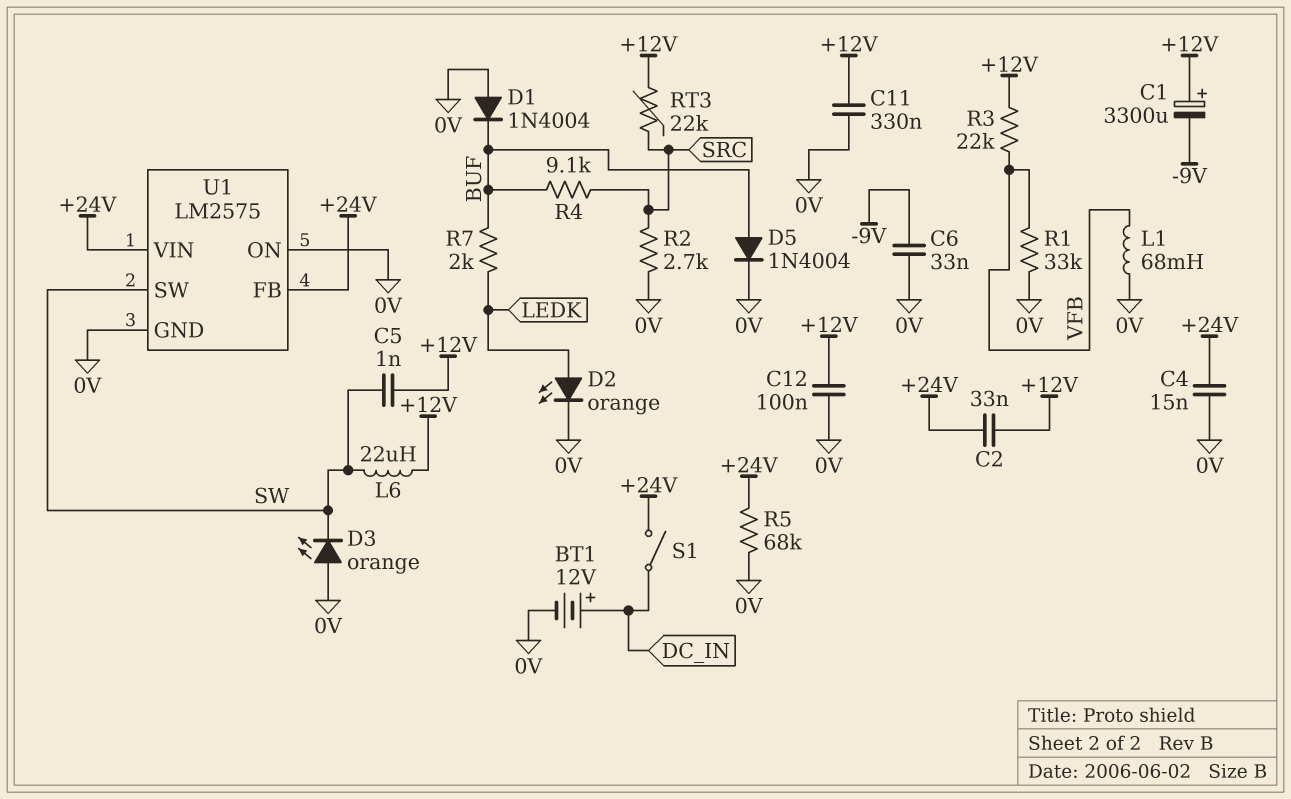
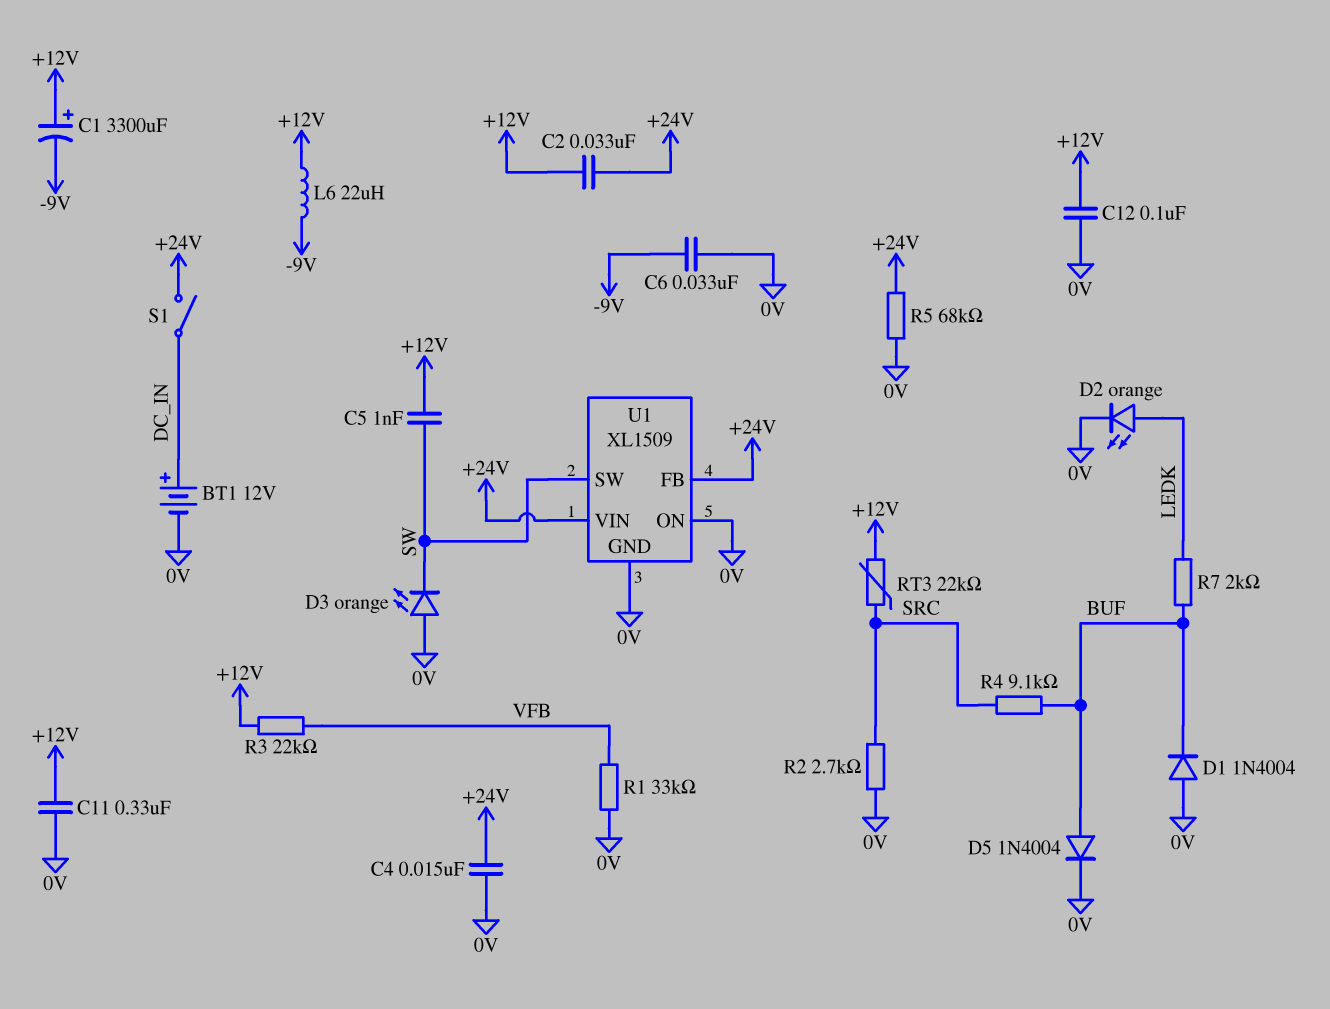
L1: 68mH (0V, VFB) -> none
L6: 22uH (+12V, SW) -> 22uH (+12V, -9V)
U1: LM2575 -> XL1509

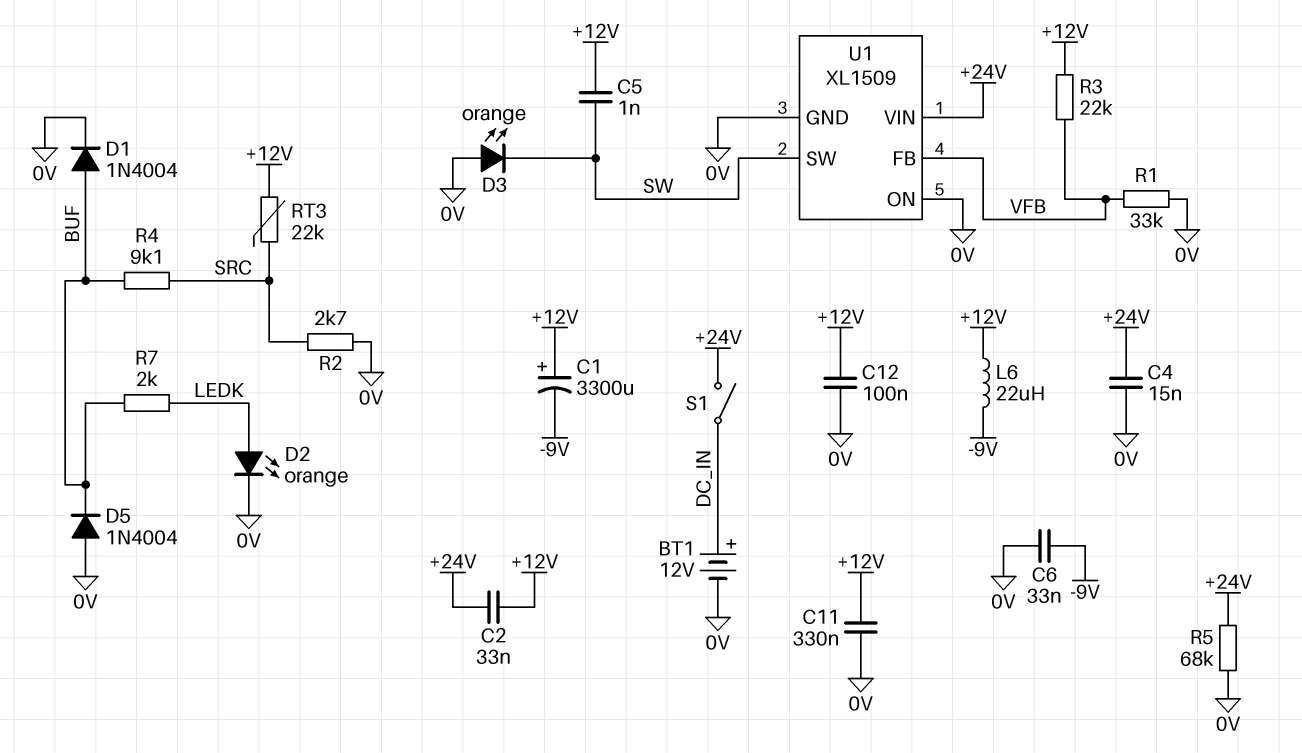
D1: diode 1N4004 (A 0V, K BUF) -> diode 1N4004 (A BUF, K 0V)
D5: diode 1N4004 (A BUF, K 0V) -> diode 1N4004 (A 0V, K BUF)
U1 pin FB: +24V -> VFB

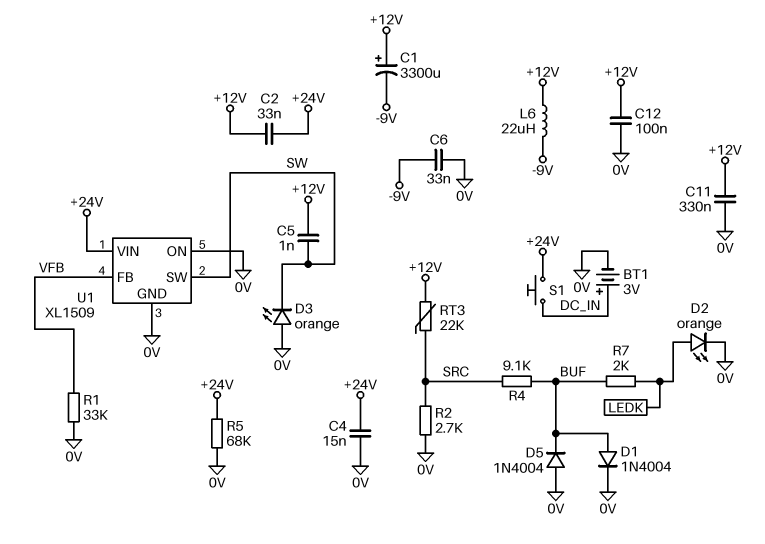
BT1: 12V (plus DC_IN, minus 0V) -> 3V (plus DC_IN, minus 0V)
R3: 22k (+12V, VFB) -> none
S1: switch (+24V, DC_IN) -> button (+24V, DC_IN)

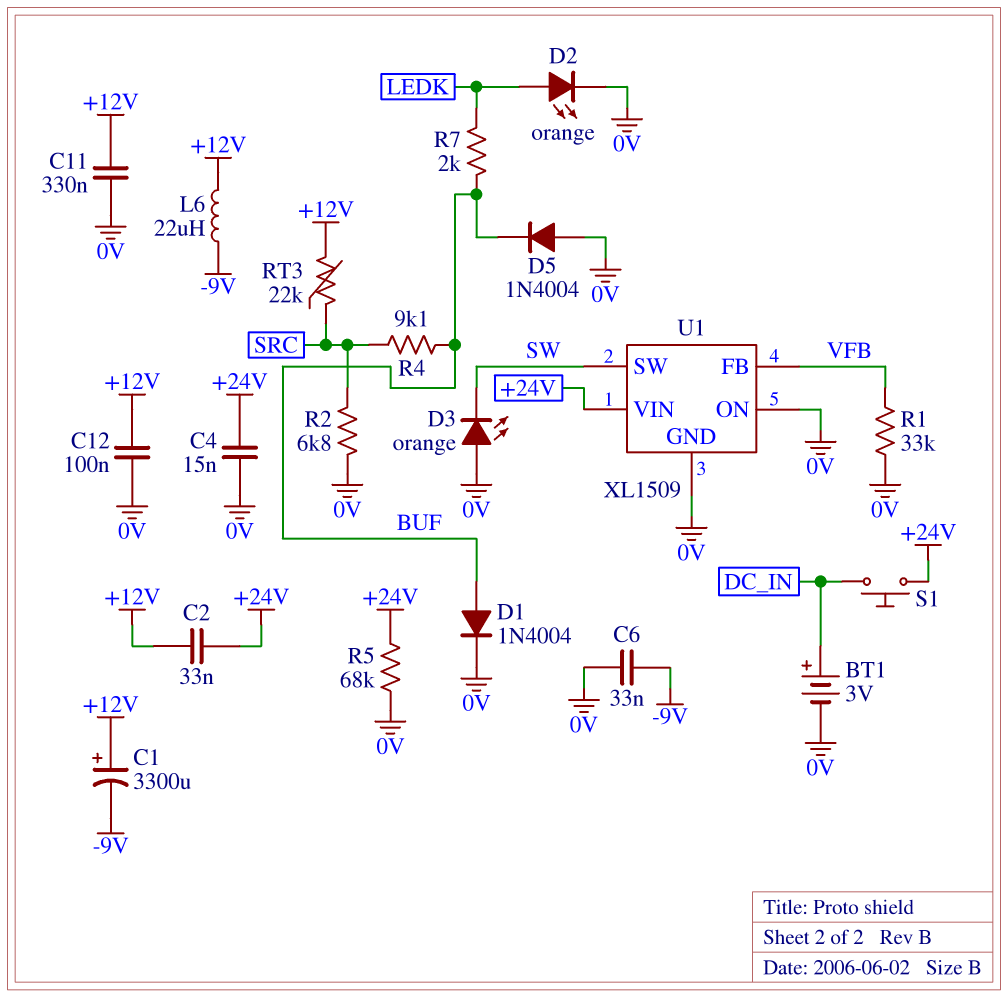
C5: 1nF (+12V, SW) -> none
R2: 2.7k (0V, SRC) -> 6.8k (0V, SRC)

